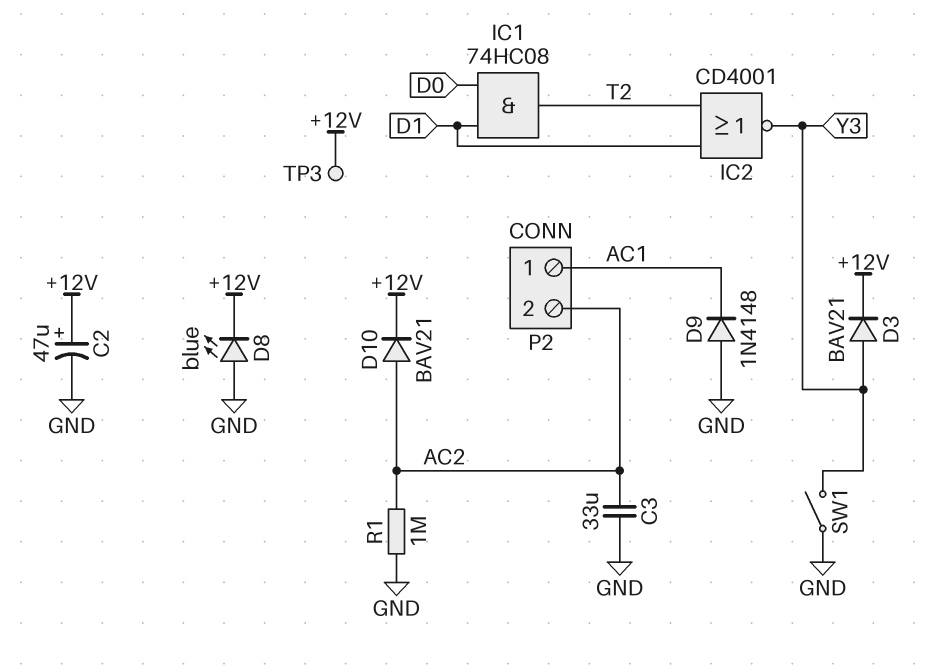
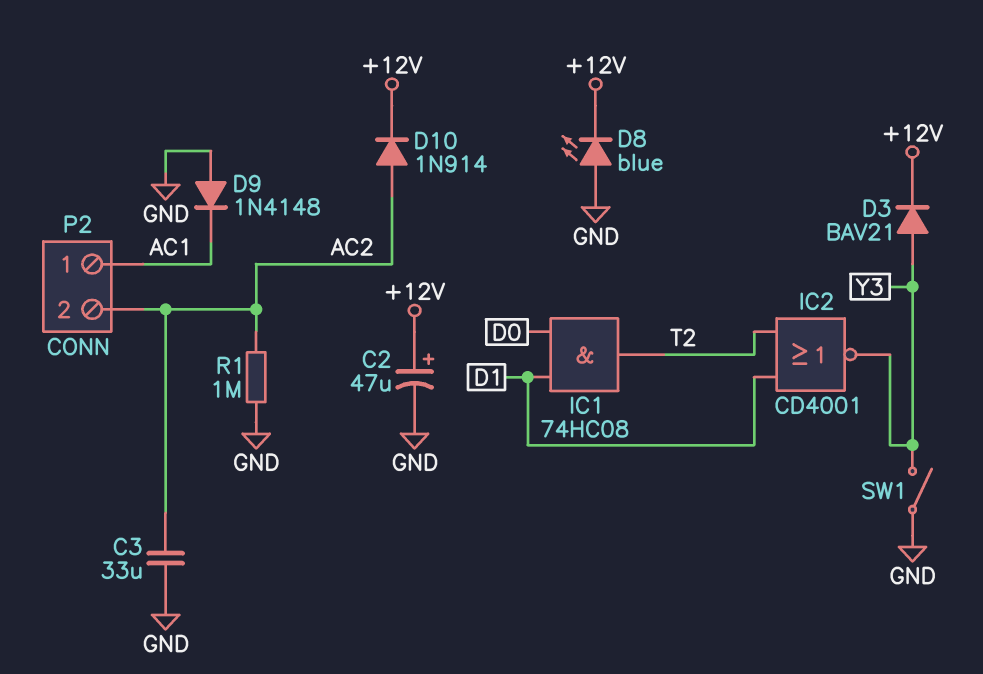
D10: diode BAV21 (A AC2, K +12V) -> diode 1N914 (A AC2, K +12V)
TP3: test point (+12V) -> none

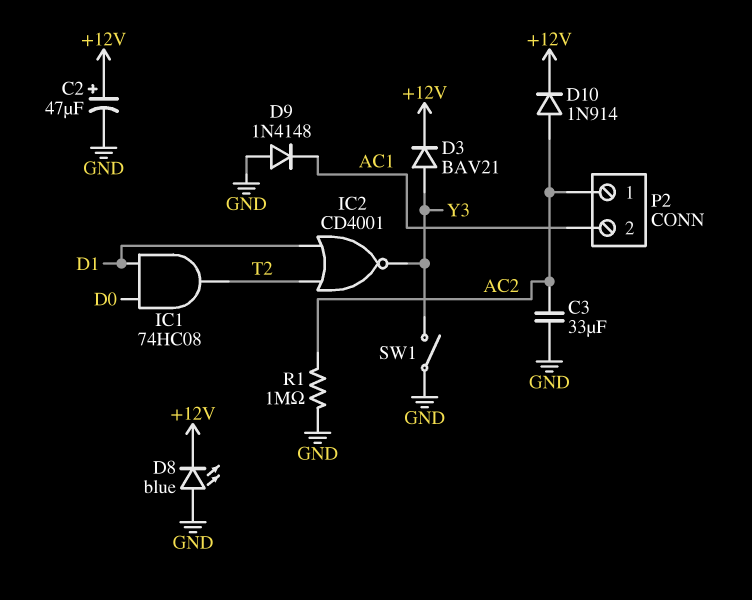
P2 pin 1: AC1 -> AC2
P2 pin 2: AC2 -> AC1

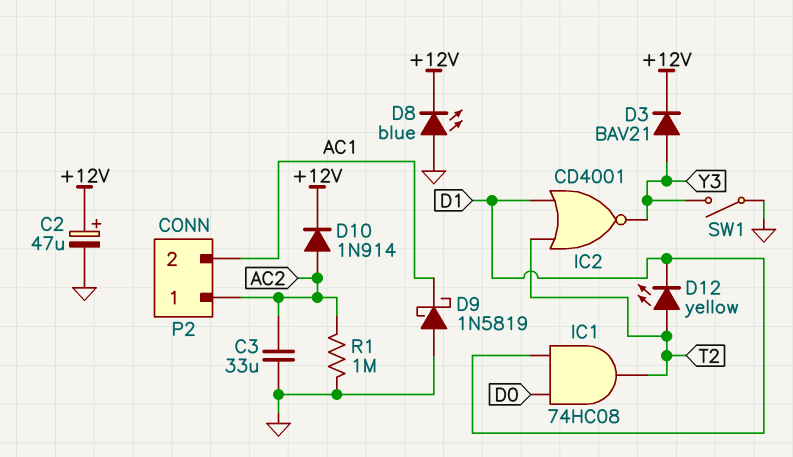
D9: diode 1N4148 (A GND, K AC1) -> schottky 1N5819 (A GND, K AC1)
D12: none -> LED yellow (A T2, K D1)

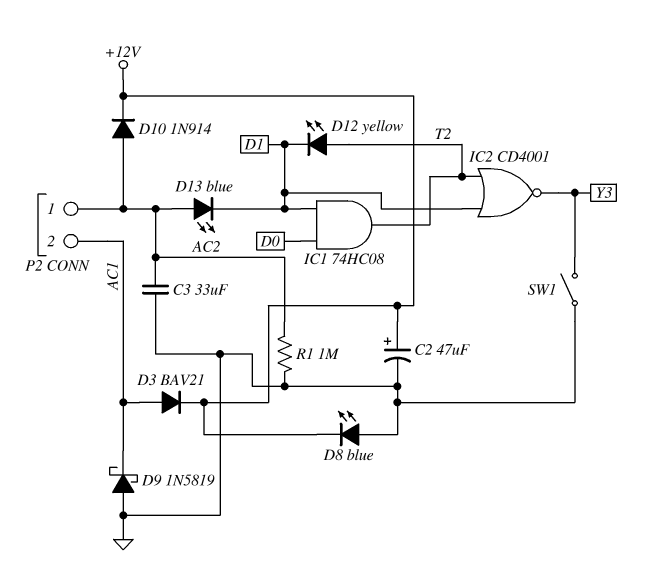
D3: diode BAV21 (A Y3, K +12V) -> diode BAV21 (A AC1, K +12V)
D13: none -> LED blue (A AC2, K D1)

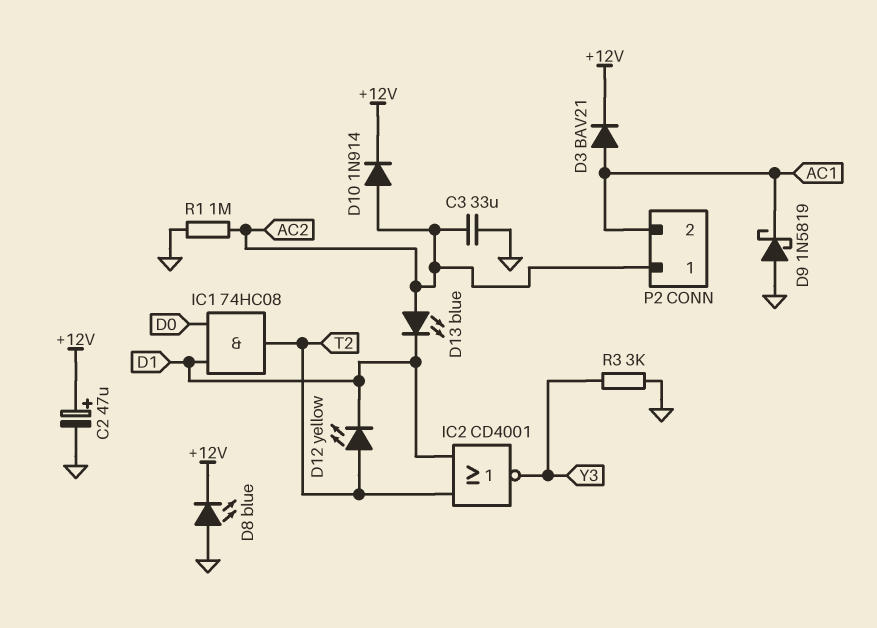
R3: none -> 3k (GND, Y3)
SW1: switch (GND, Y3) -> none

